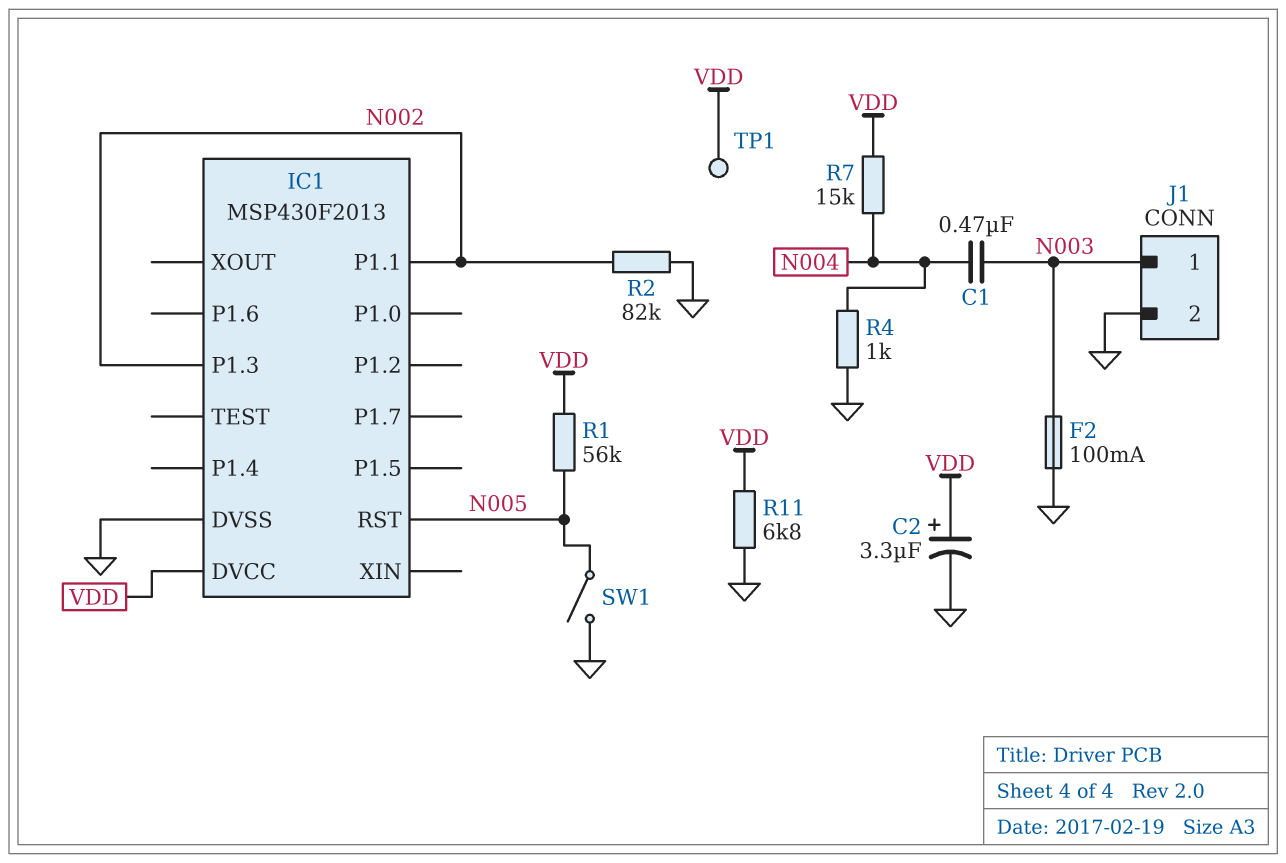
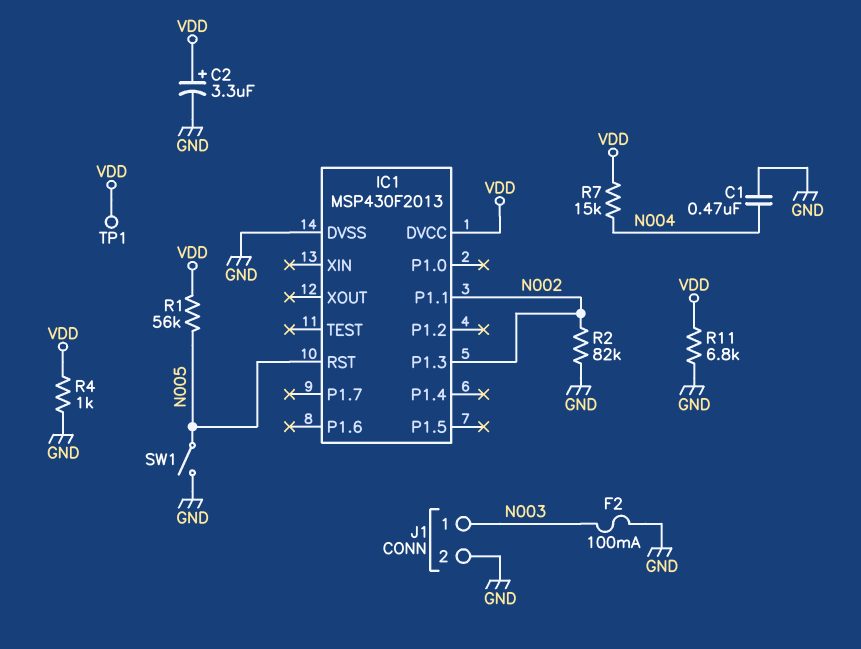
C1: 470nF (N003, N004) -> 470nF (GND, N004)
R4: 1k (GND, N004) -> 1k (GND, VDD)

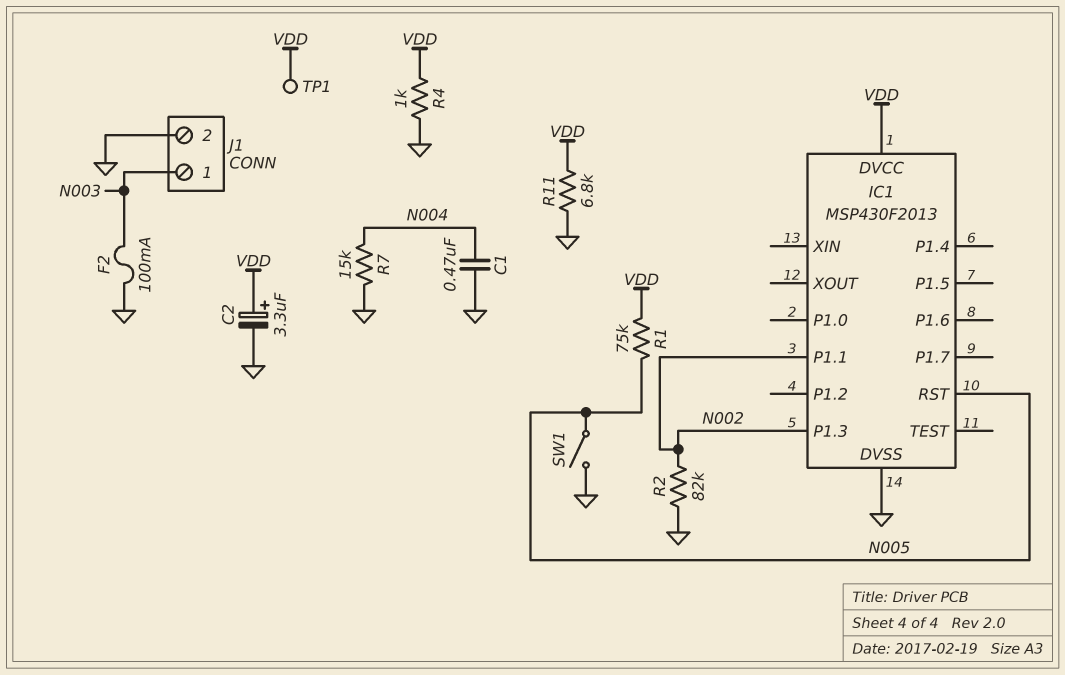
R1: 56k (N005, VDD) -> 75k (N005, VDD)
R7: 15k (N004, VDD) -> 15k (GND, N004)

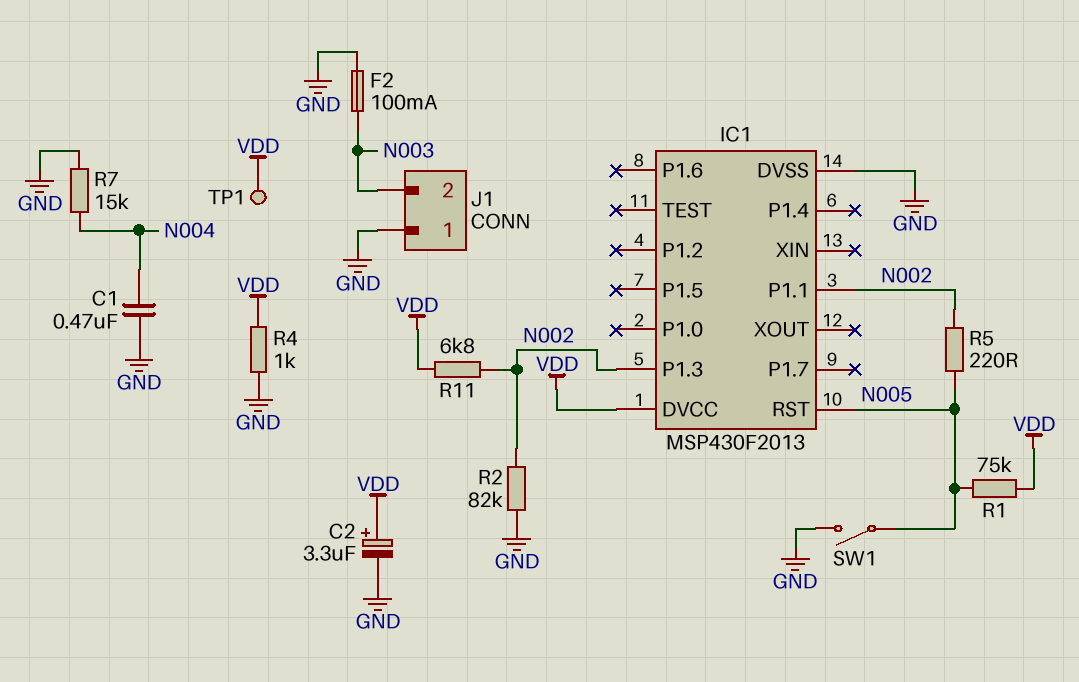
J1 pin 1: N003 -> GND
J1 pin 2: GND -> N003
R5: none -> 220 (N002, N005)
R11: 6.8k (GND, VDD) -> 6.8k (N002, VDD)

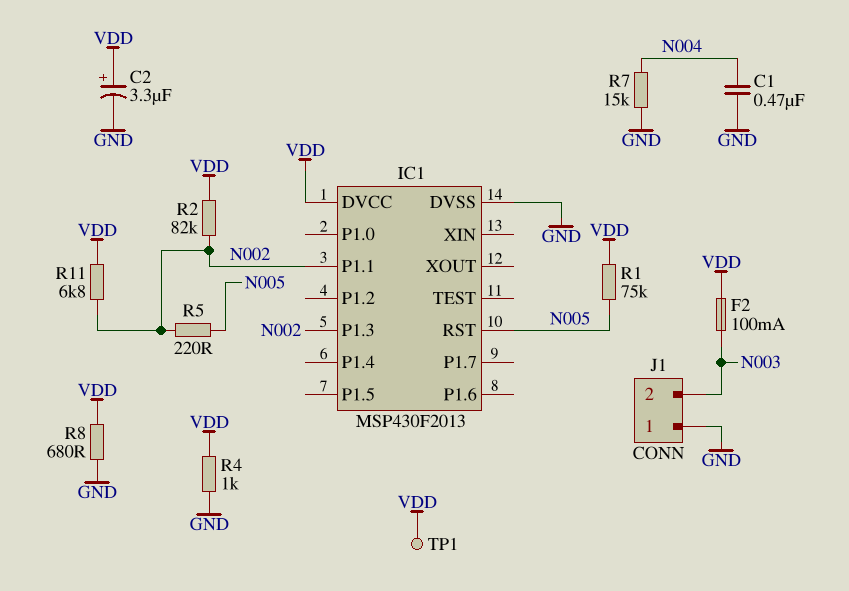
F2: 100mA (GND, N003) -> 100mA (N003, VDD)
R2: 82k (GND, N002) -> 82k (N002, VDD)
R8: none -> 680 (GND, VDD)
SW1: switch (GND, N005) -> none

